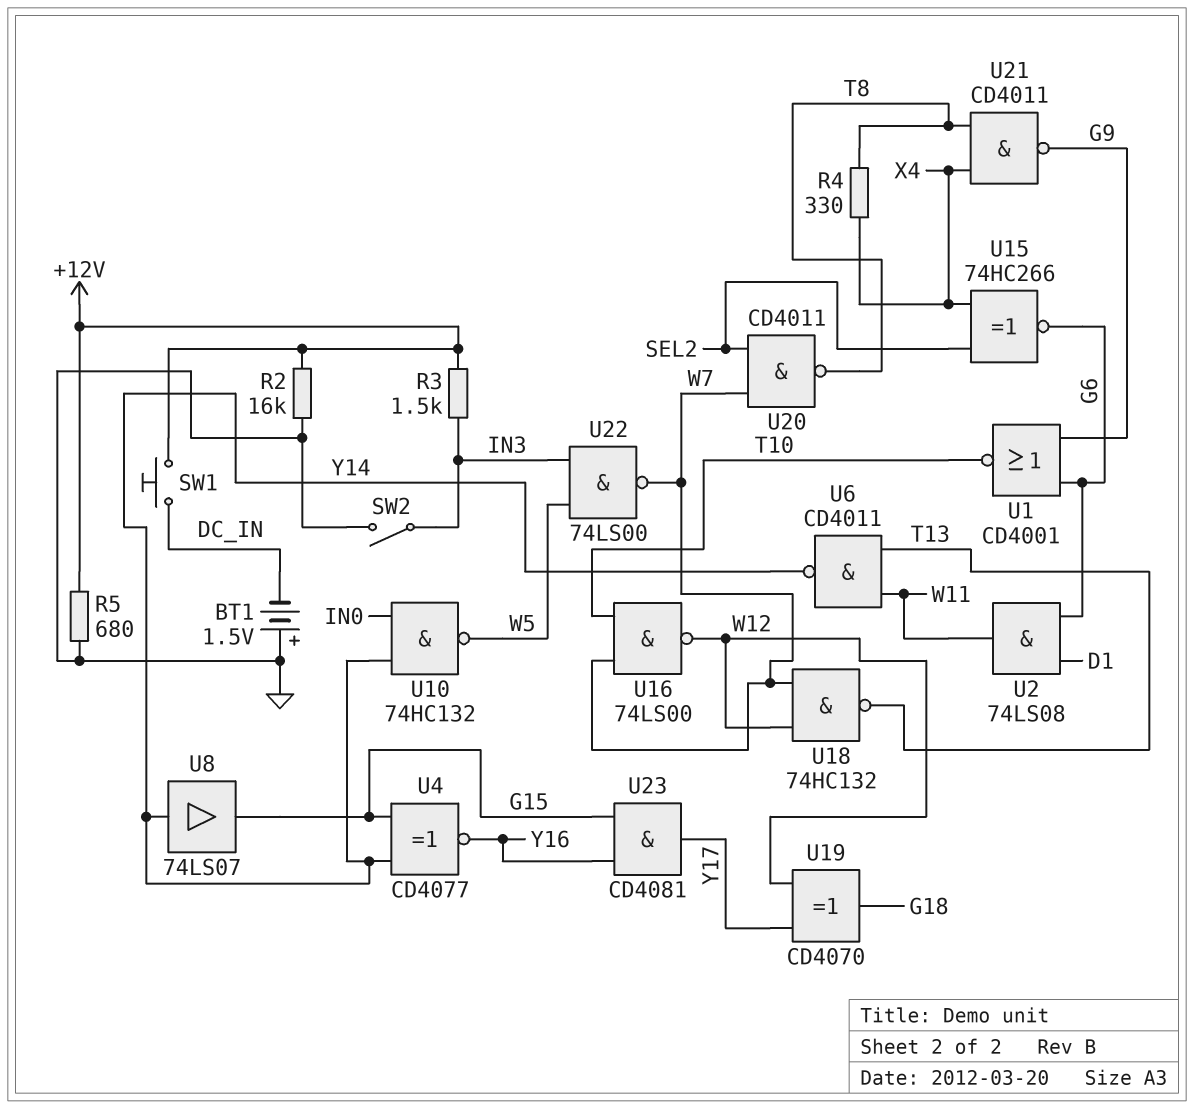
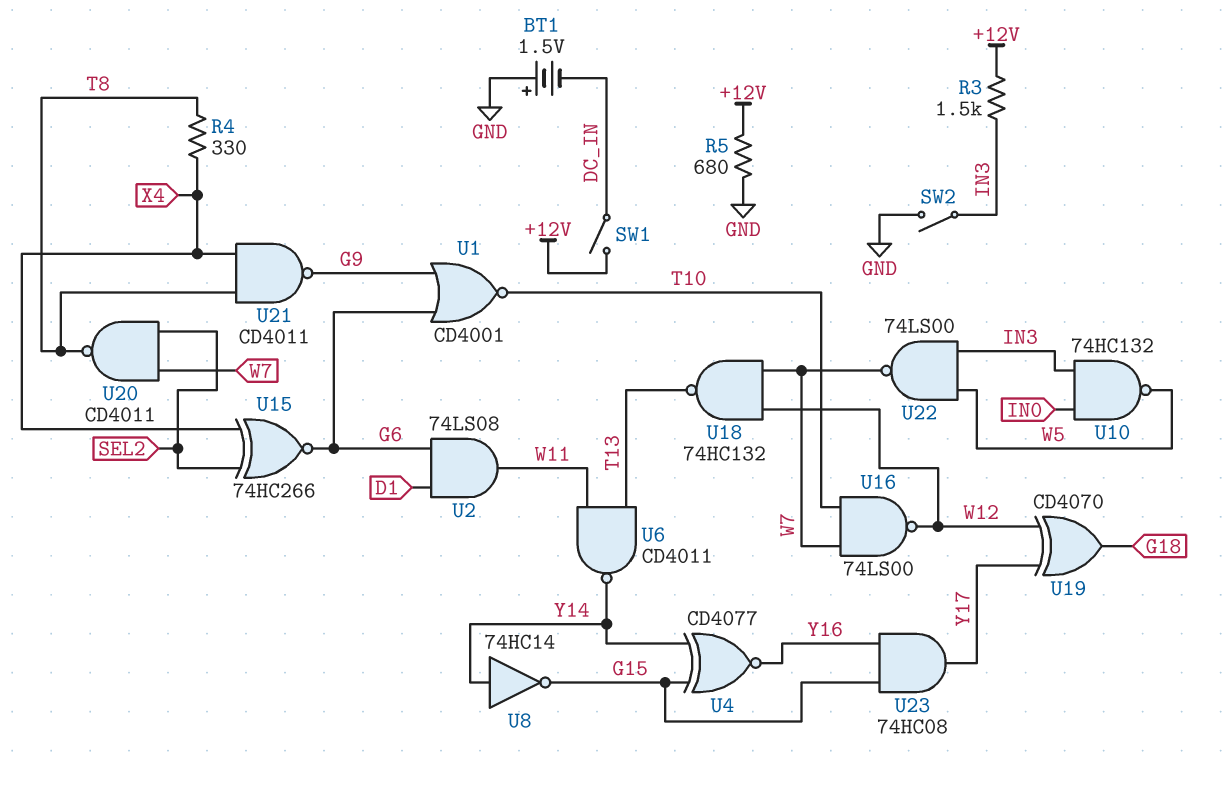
R2: 16k (+12V, GND) -> none
SW1: button (+12V, DC_IN) -> switch (+12V, DC_IN)
U8: buffer 74LS07 (in Y14, out G15) -> NOT 74HC14 (in Y14, out G15)
U10: NAND 74HC132 (in IN0, in Y14, out W5) -> NAND 74HC132 (in IN0, in IN3, out W5)
U23: AND CD4081 (in G15, in Y16, out Y17) -> AND 74HC08 (in G15, in Y16, out Y17)

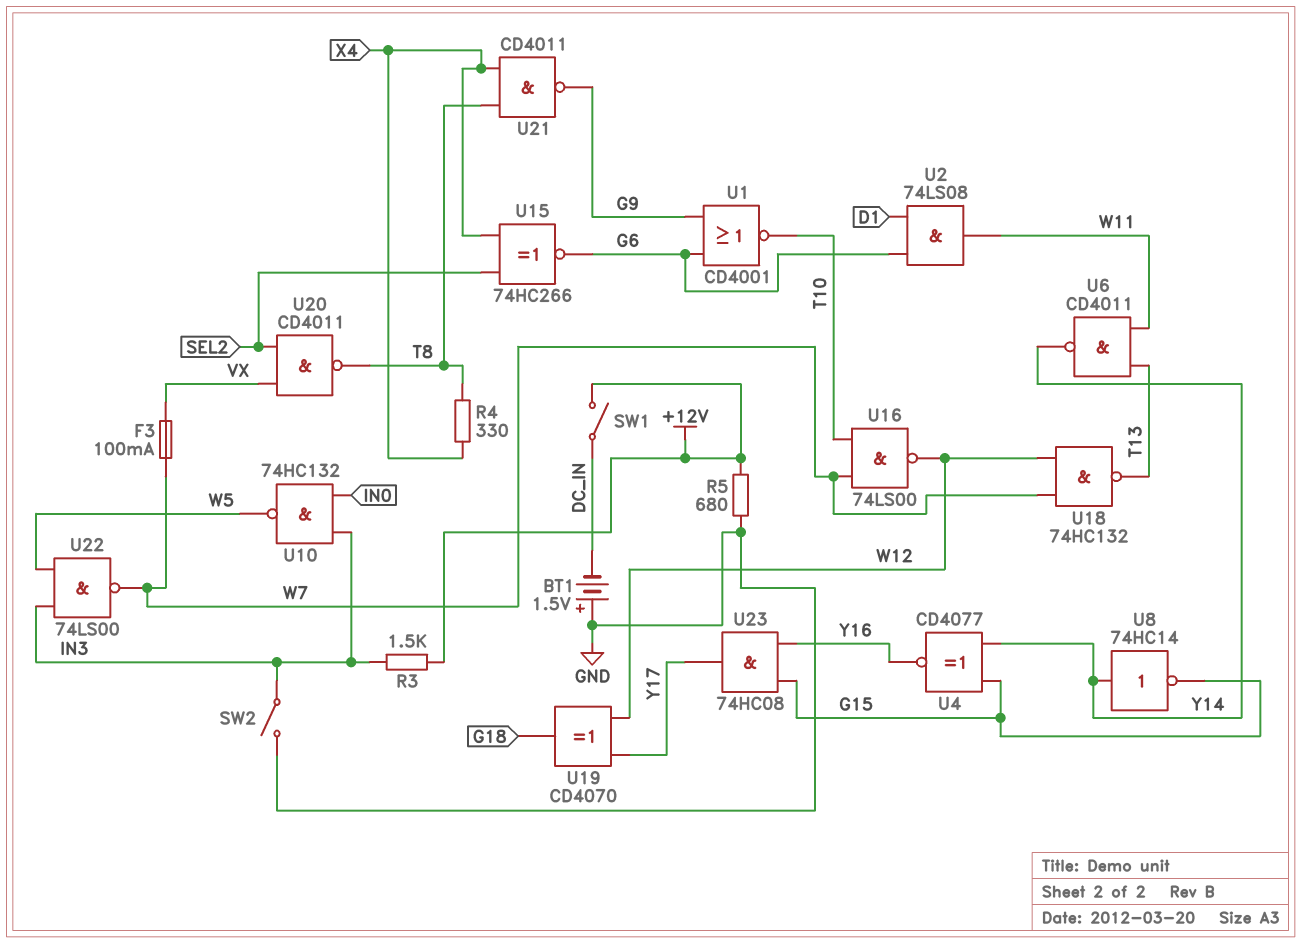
F3: none -> 100mA (VX, W7)
U20: NAND CD4011 (in SEL2, in W7, out T8) -> NAND CD4011 (in SEL2, in VX, out T8)

